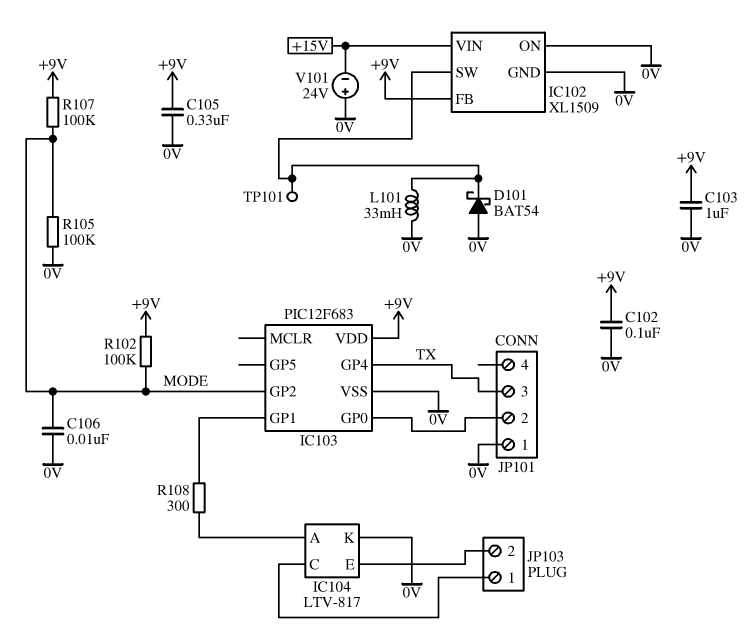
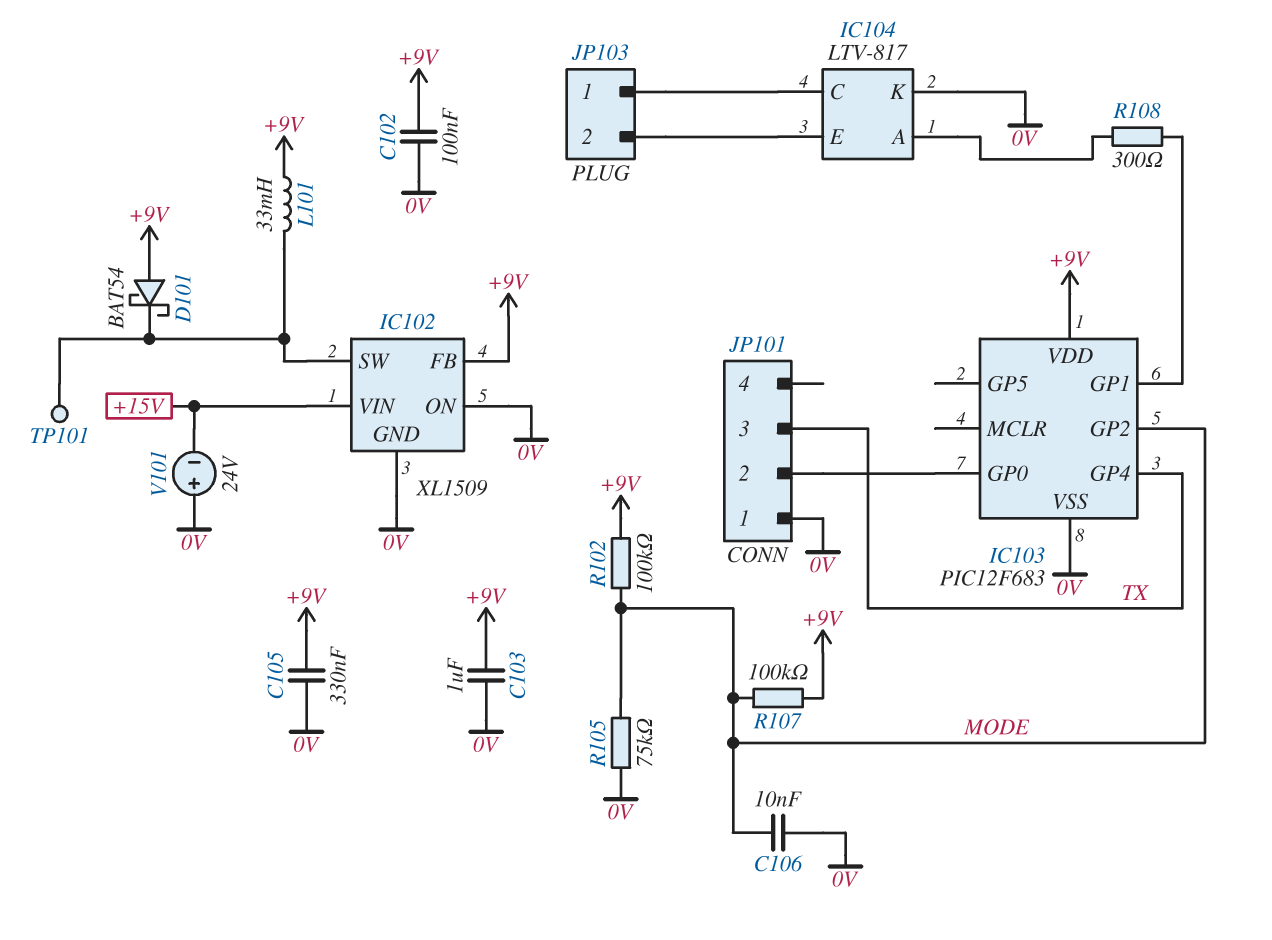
D101: schottky BAT54 (A 0V, K IC102/SW) -> schottky BAT54 (A +9V, K IC102/SW)
L101: 33mH (0V, IC102/SW) -> 33mH (+9V, IC102/SW)
R105: 100k (0V, MODE) -> 75k (0V, MODE)

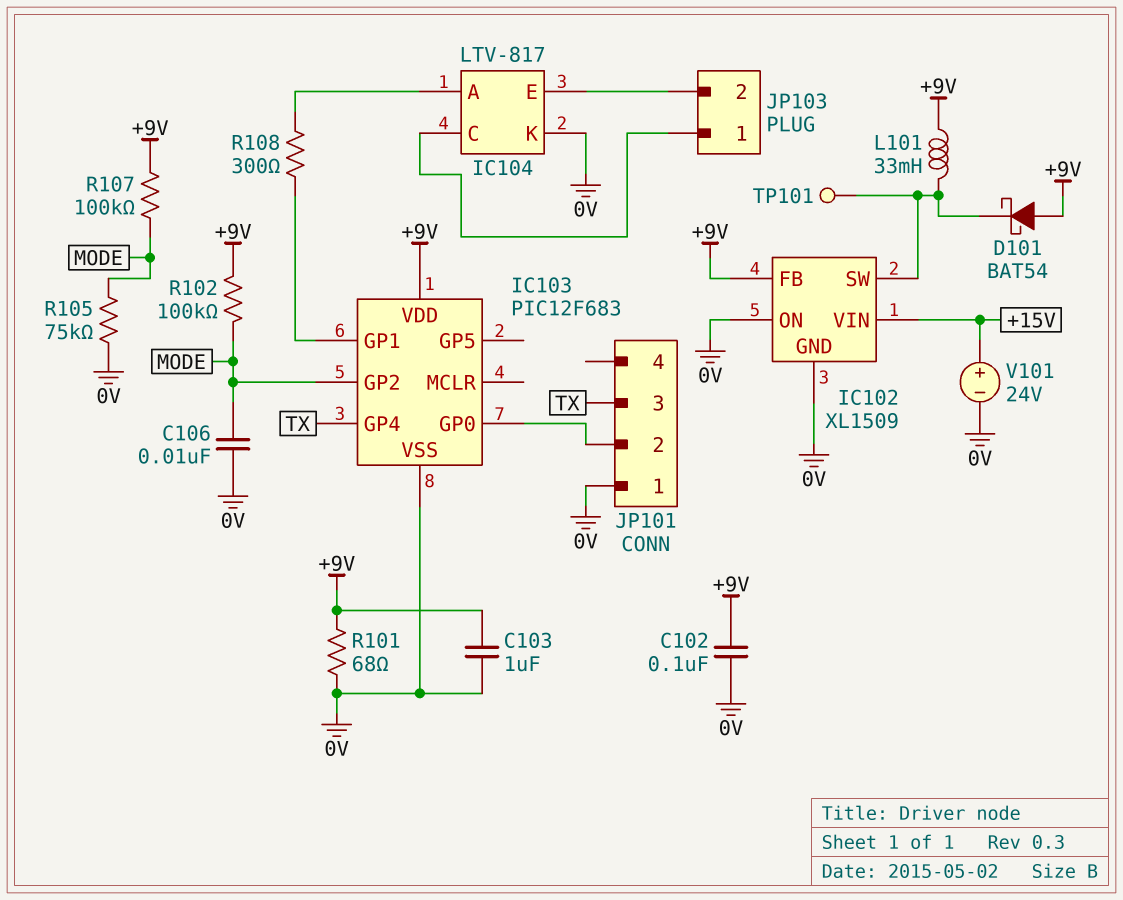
C105: 330nF (+9V, 0V) -> none
R101: none -> 68 (+9V, 0V)
V101: 24V (plus 0V, minus +15V) -> 24V (plus +15V, minus 0V)

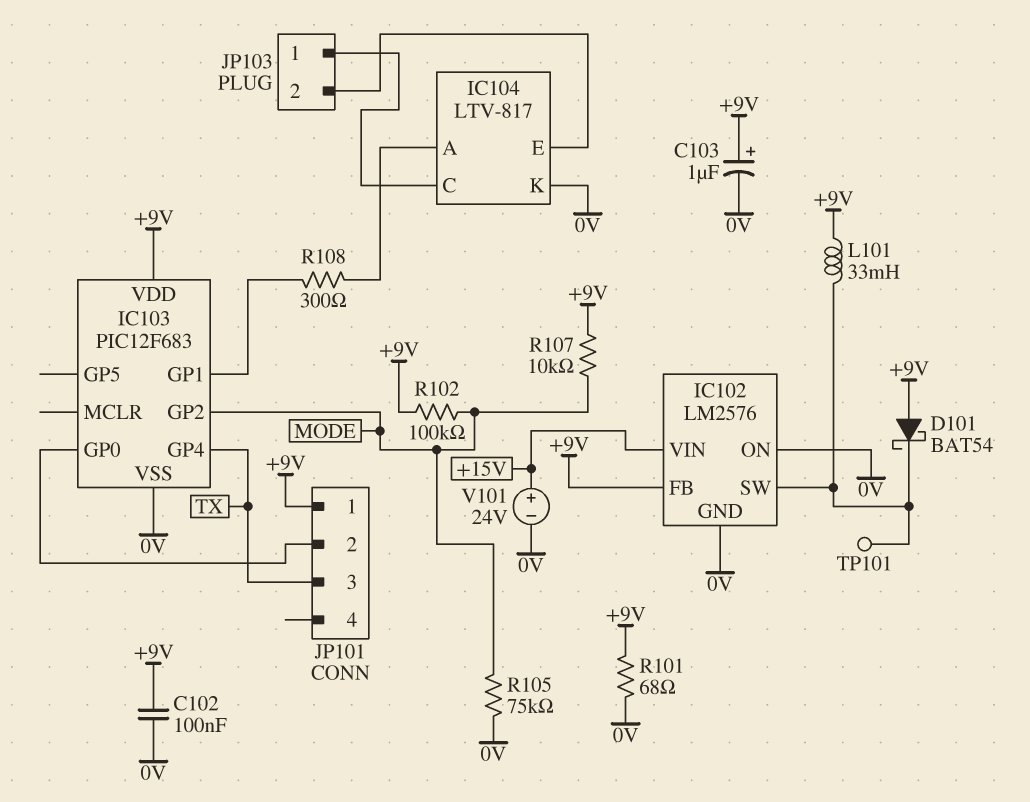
C103: 1uF (+9V, 0V) -> 1uF (plus +9V, minus 0V)
C106: 10nF (0V, MODE) -> none
IC102: XL1509 -> LM2576
JP101 pin 1: 0V -> +9V
R107: 100k (+9V, MODE) -> 10k (+9V, MODE)

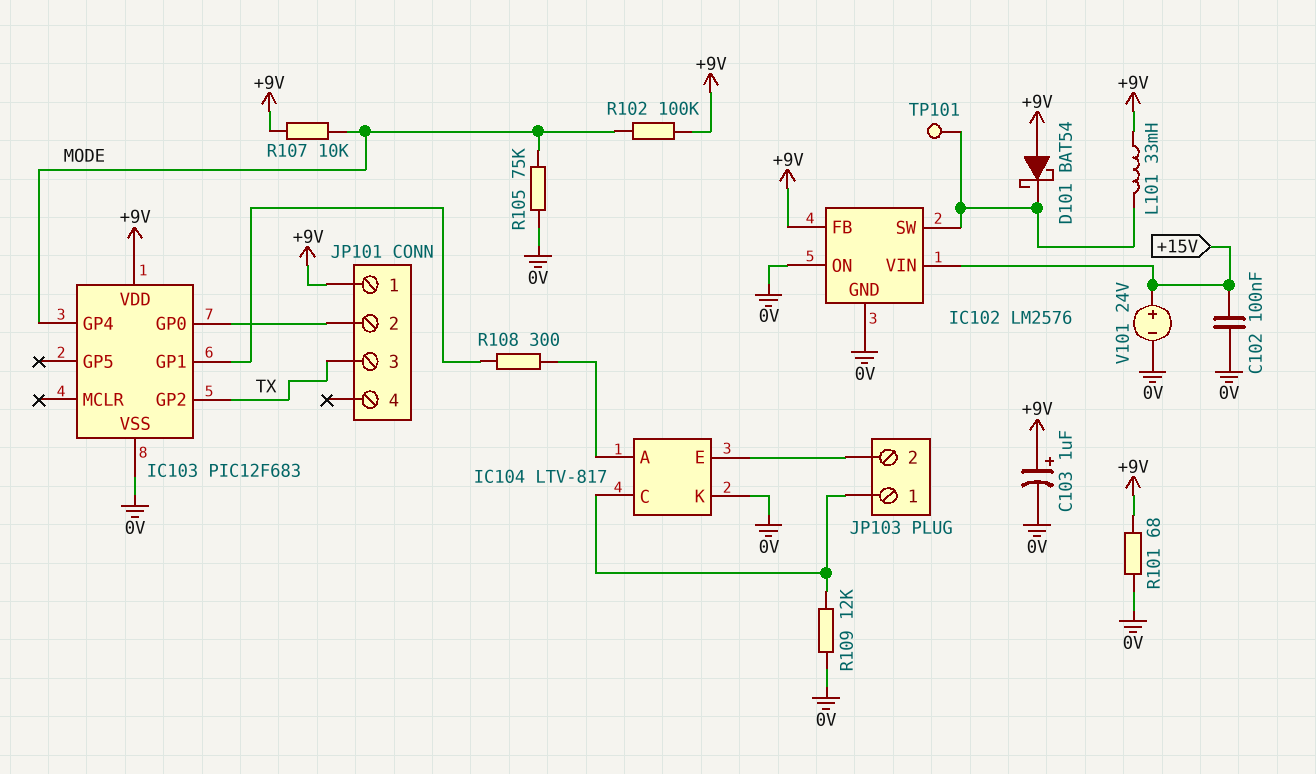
C102: 100nF (+9V, 0V) -> 100nF (+15V, 0V)
IC103 pin GP2: MODE -> TX
IC103 pin GP4: TX -> MODE
R109: none -> 12k (0V, IC104/C)

